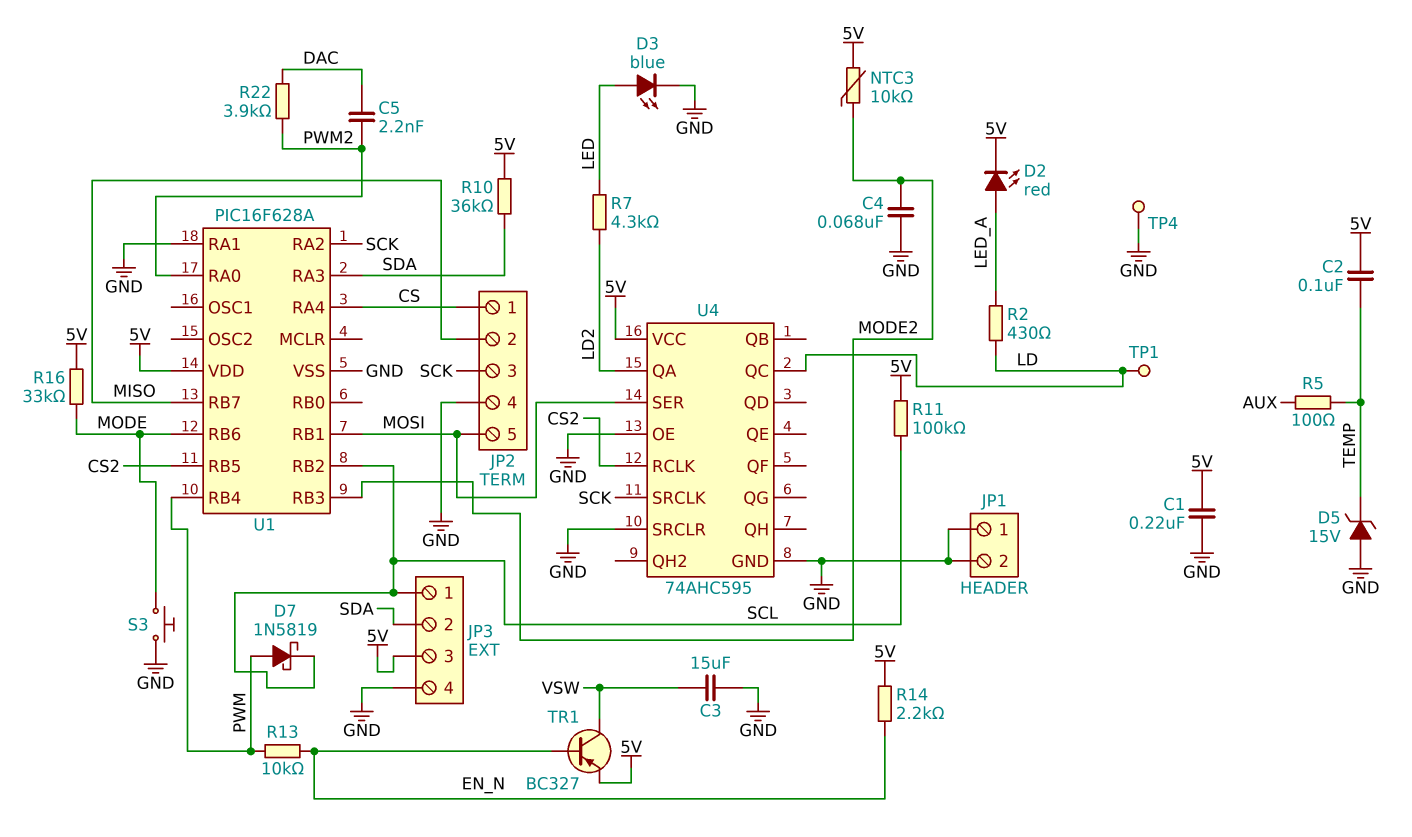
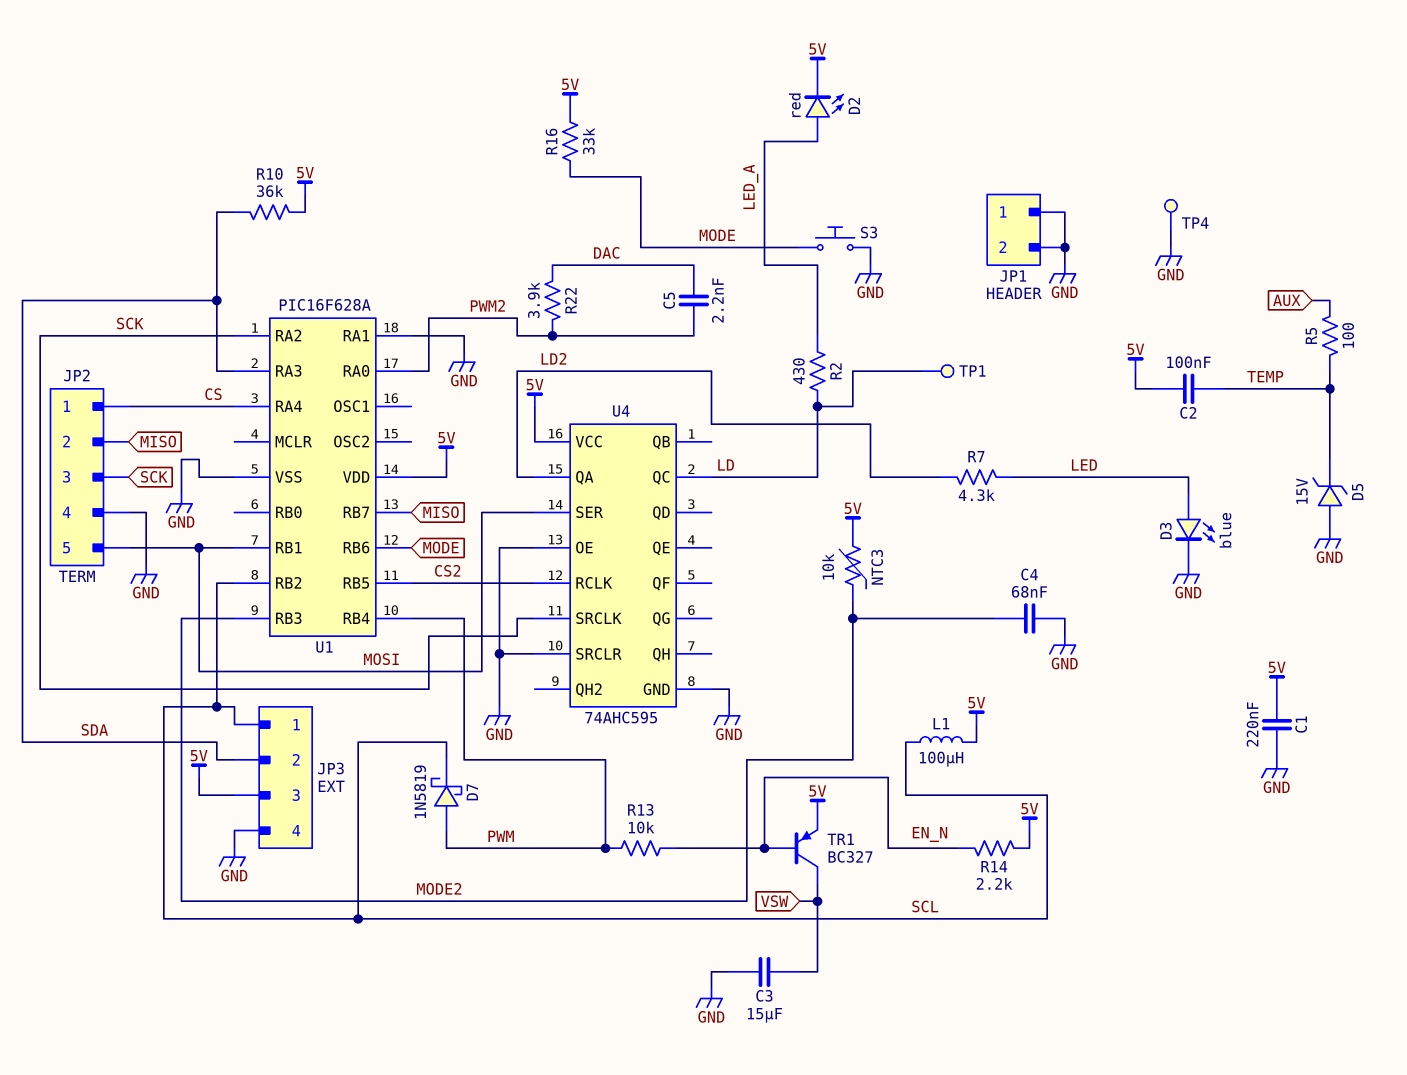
L1: none -> 100uH (5V, SCL)
R11: 100k (5V, SCL) -> none

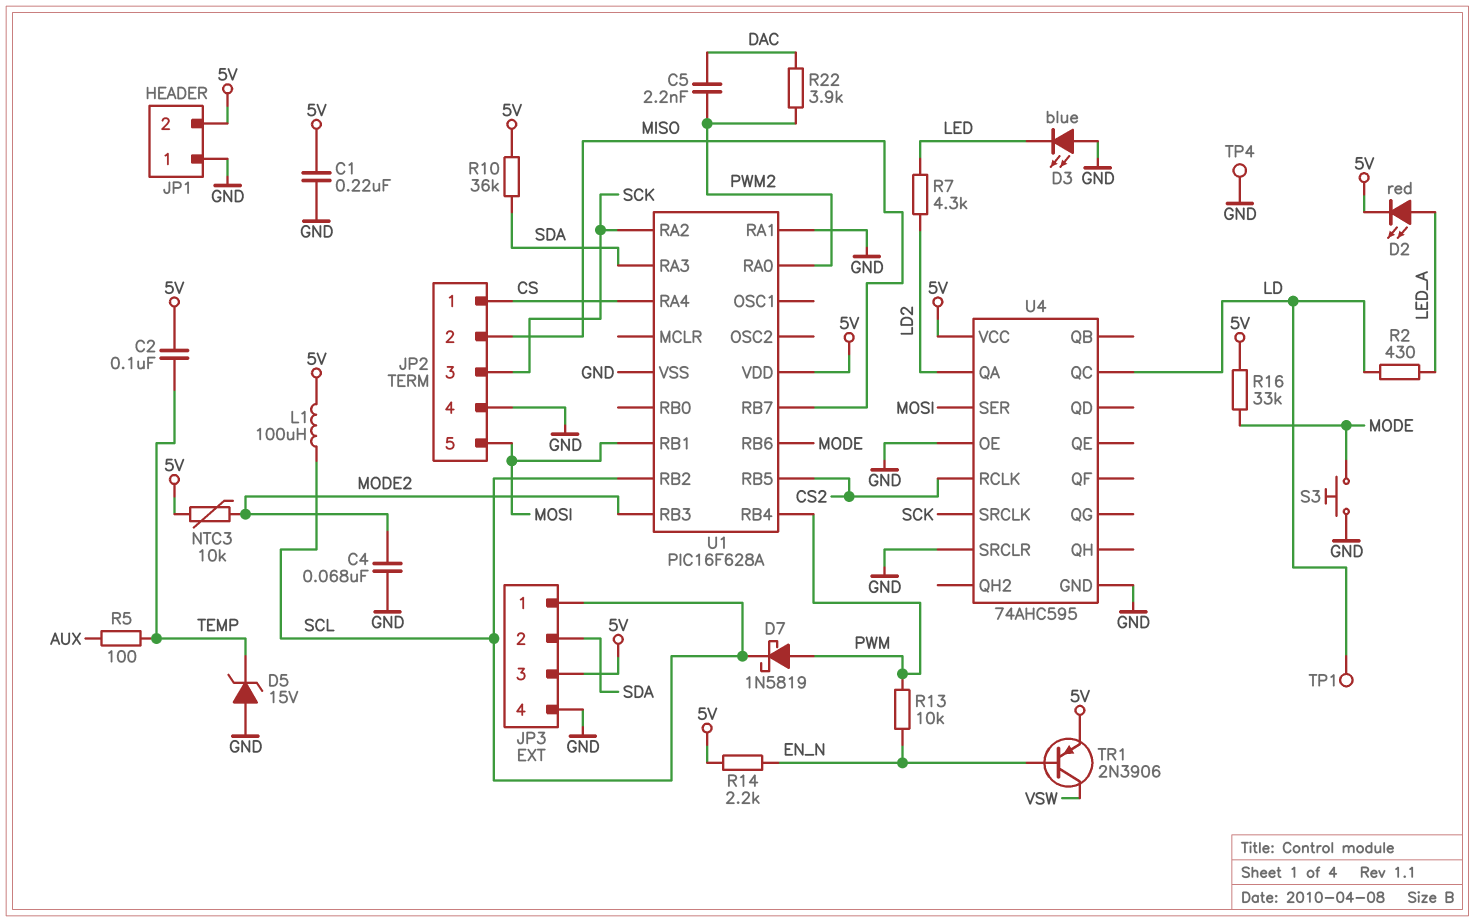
C3: 15uF (GND, VSW) -> none
D3: LED blue (A LED, K GND) -> LED blue (A GND, K LED)
JP1 pin 2: GND -> 5V
TR1: PNP BC327 (B EN_N, C VSW, E 5V) -> PNP 2N3906 (B EN_N, C VSW, E 5V)

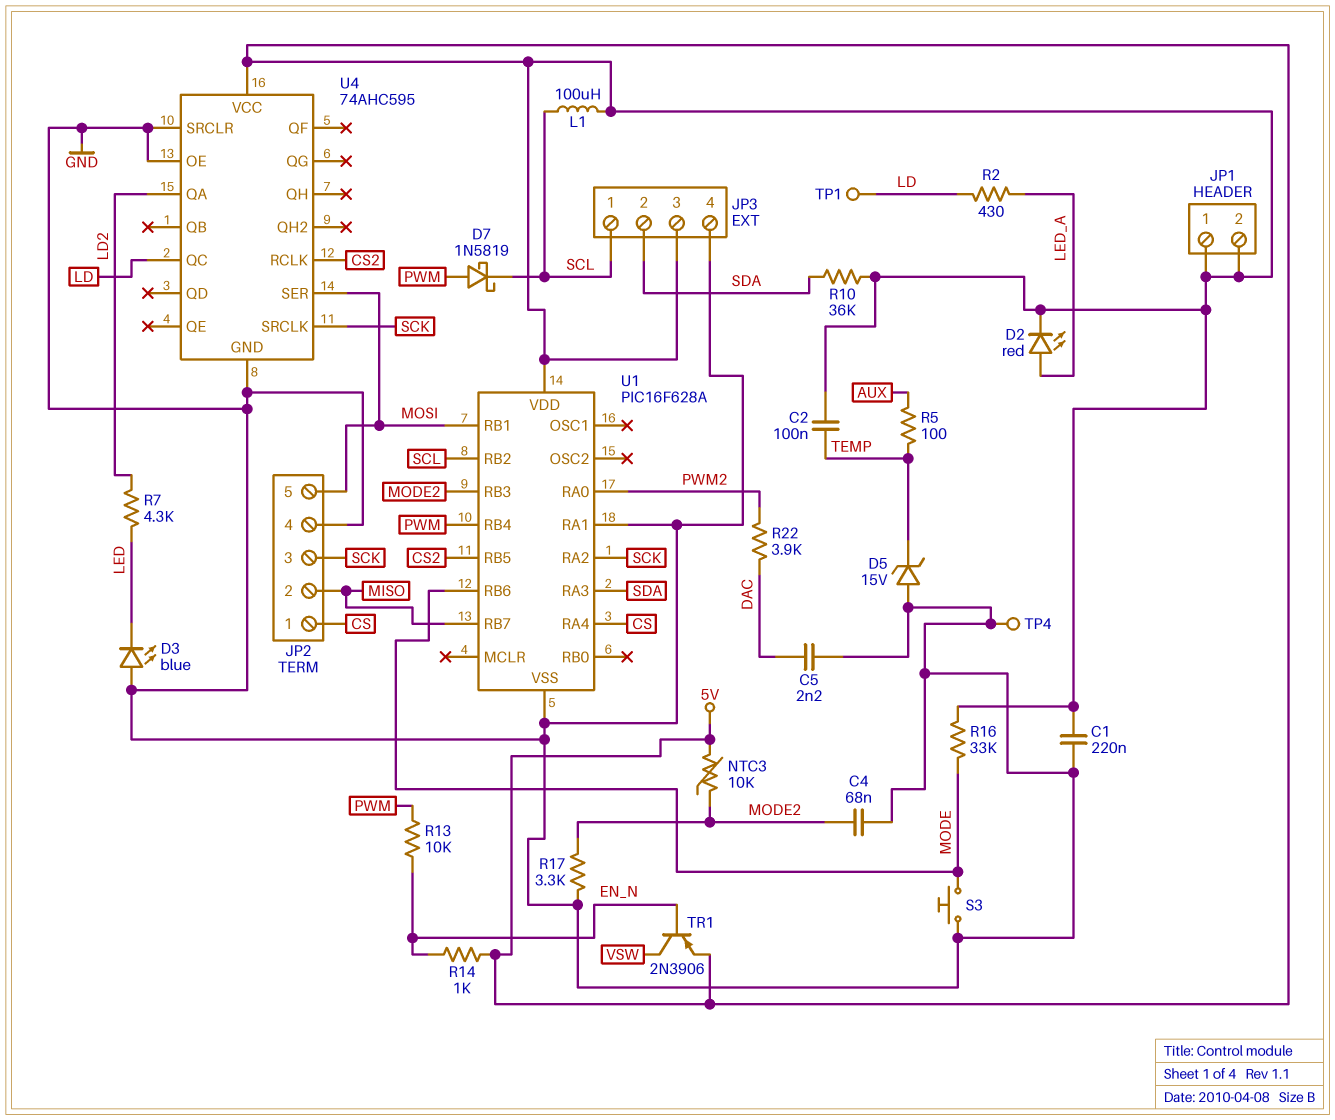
C5: 2.2nF (DAC, PWM2) -> 2.2nF (DAC, GND)
JP1 pin 1: GND -> 5V
R14: 2.2k (5V, EN_N) -> 1k (5V, EN_N)
R17: none -> 3.3k (GND, MODE2)

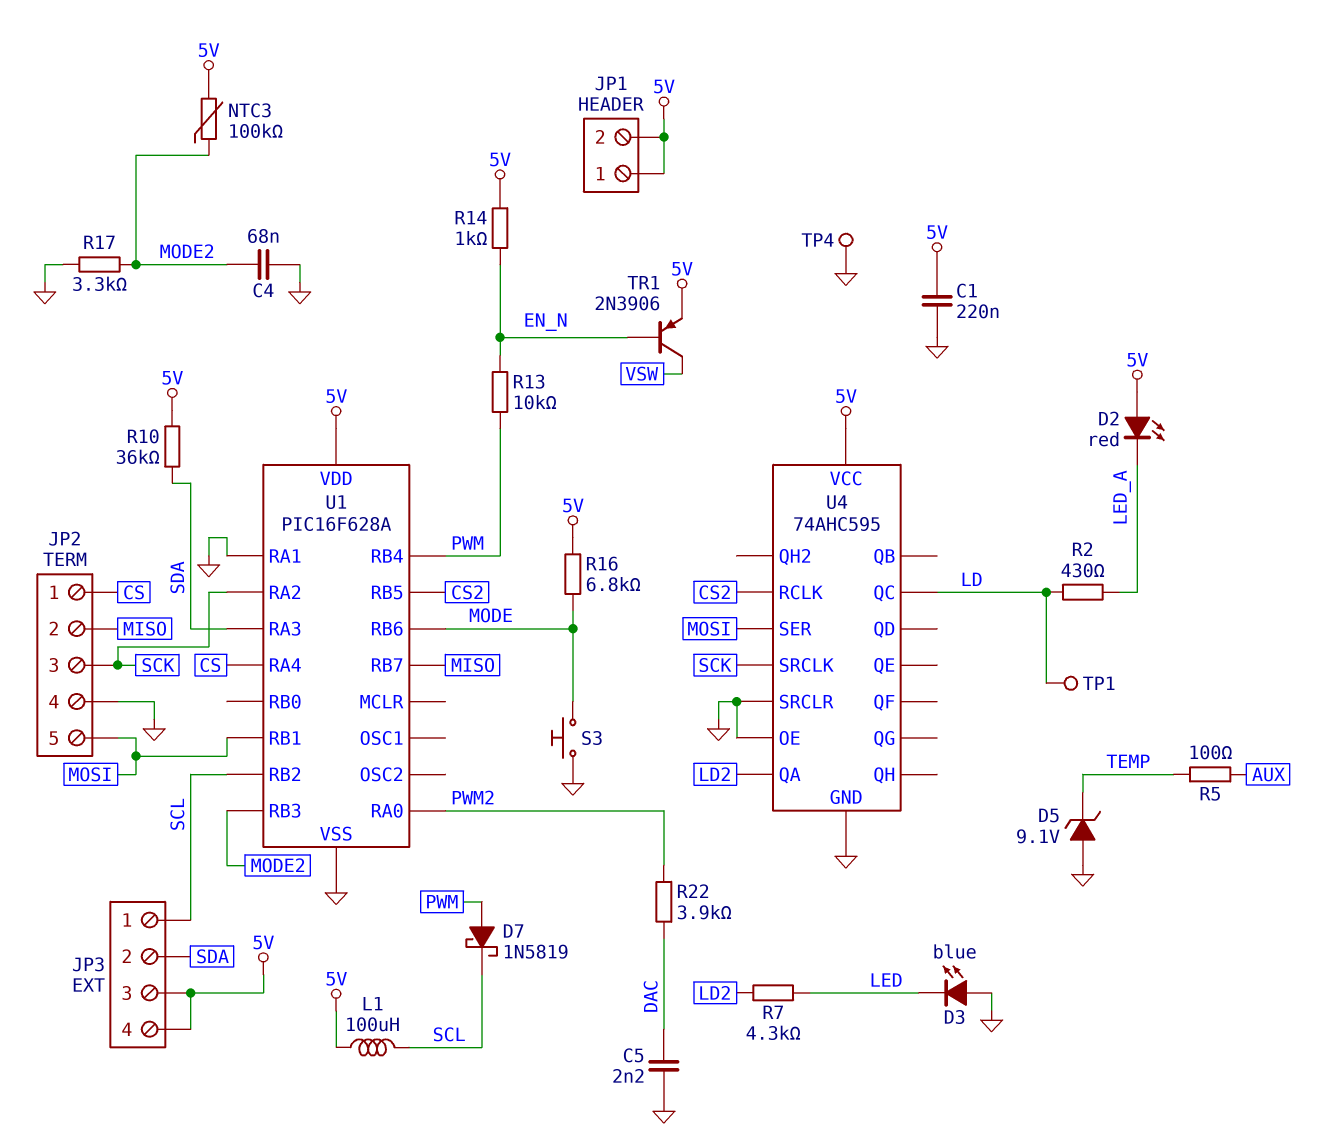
C2: 100nF (5V, TEMP) -> none
D2: LED red (A LED_A, K 5V) -> LED red (A 5V, K LED_A)
D5: zener 15V (A GND, K TEMP) -> zener 9.1V (A GND, K TEMP)
JP3 pin 4: GND -> 5V
NTC3: 10k (5V, MODE2) -> 100k (5V, MODE2)
R16: 33k (5V, MODE) -> 6.8k (5V, MODE)

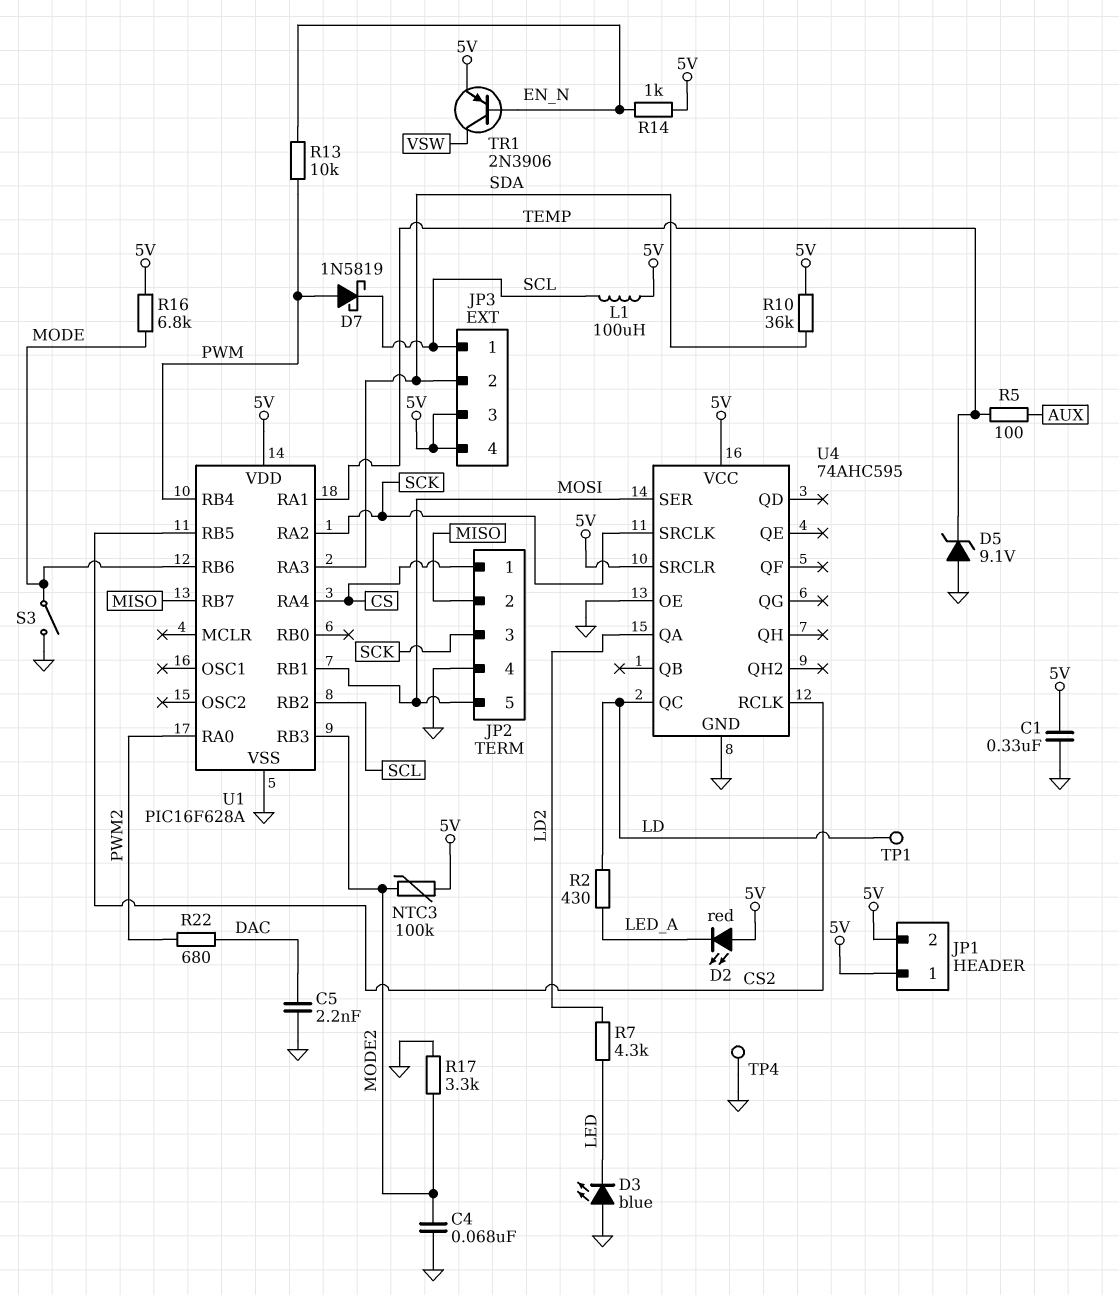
C1: 220nF (5V, GND) -> 330nF (5V, GND)
R22: 3.9k (DAC, PWM2) -> 680 (DAC, PWM2)
S3: button (GND, MODE) -> switch (GND, MODE)
U1 pin RA1: GND -> TEMP
U4 pin SRCLR: GND -> 5V

